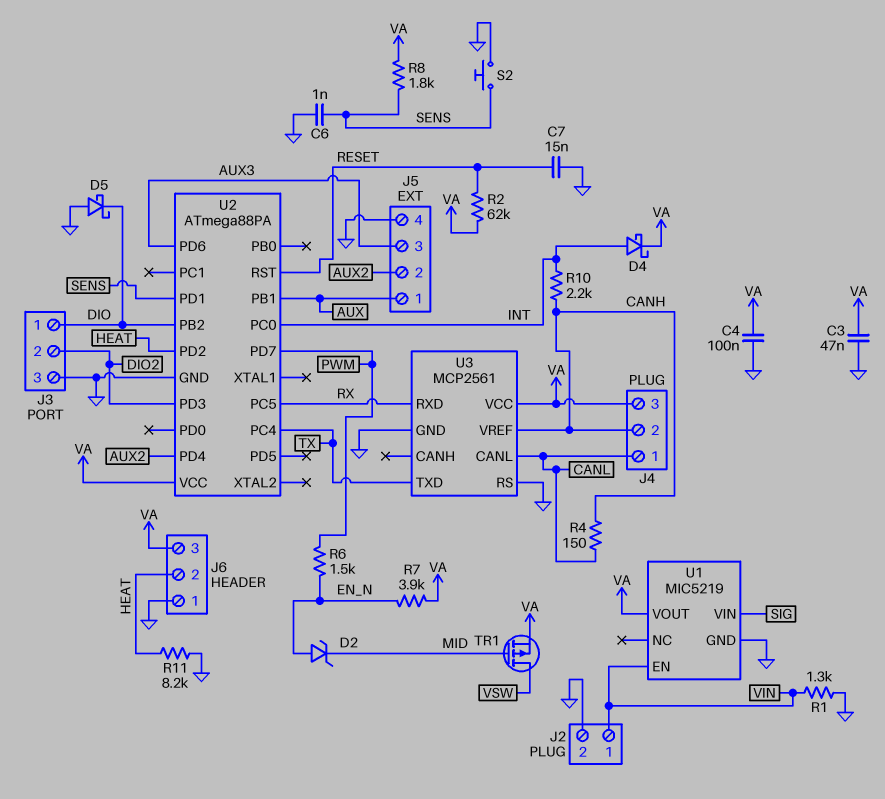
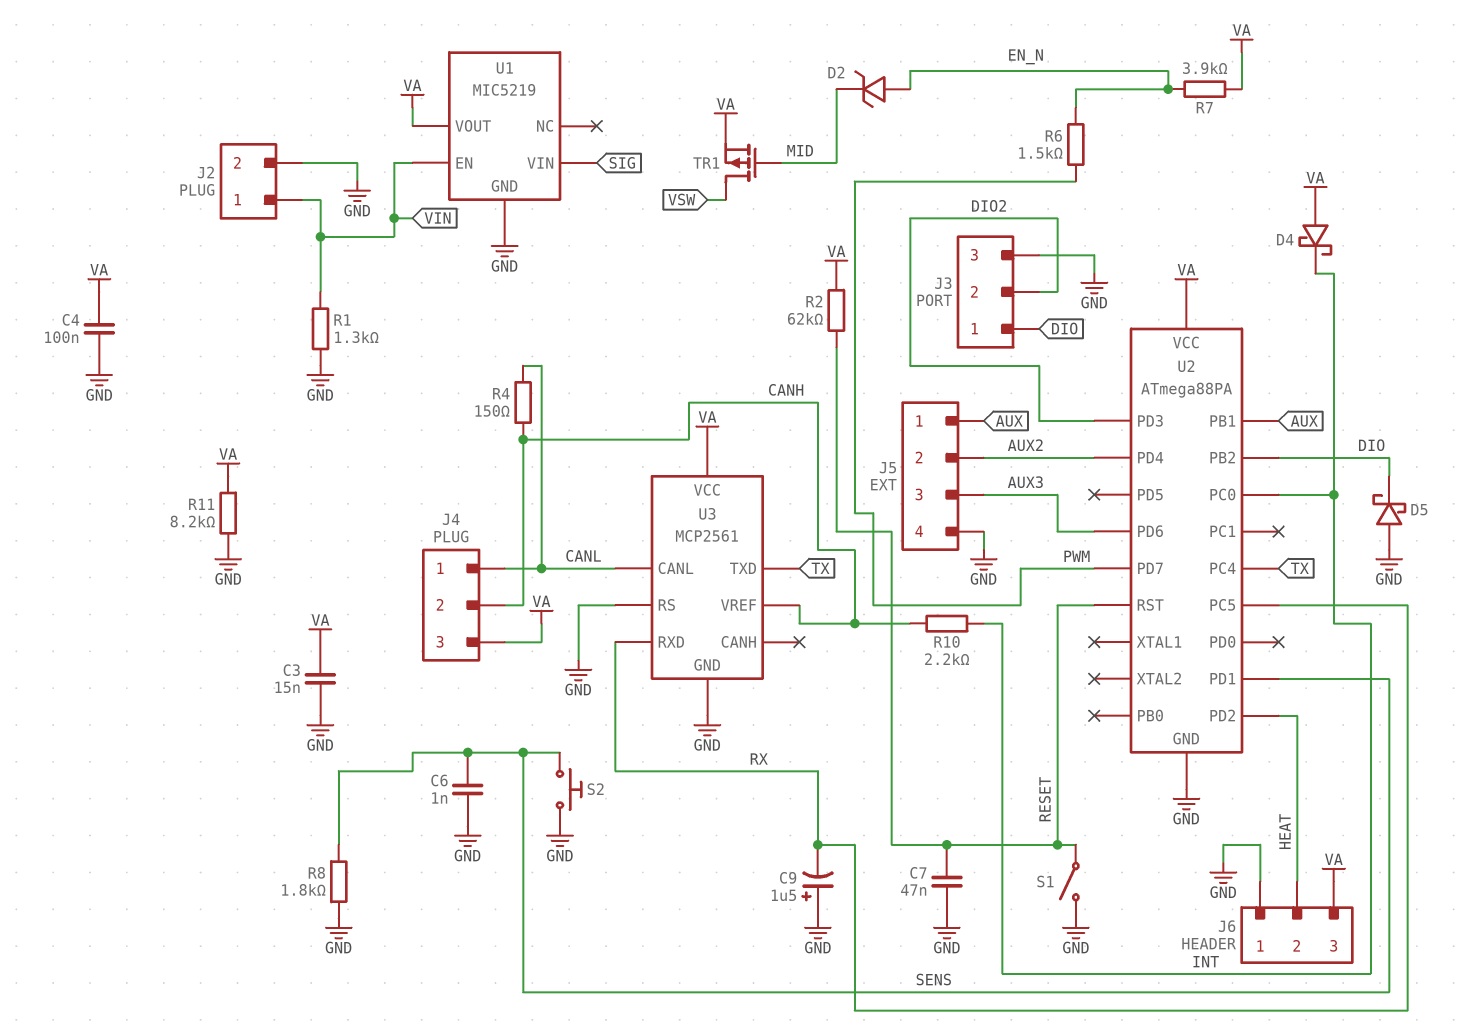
C3: 47nF (GND, VA) -> 15nF (GND, VA)
C7: 15nF (GND, RESET) -> 47nF (GND, RESET)
C9: none -> 1.5uF (plus GND, minus RX)
D4: schottky (A INT, K VA) -> schottky (A VA, K INT)
R8: 1.8k (SENS, VA) -> 1.8k (GND, SENS)
R11: 8.2k (GND, HEAT) -> 8.2k (GND, VA)
S1: none -> switch (GND, RESET)

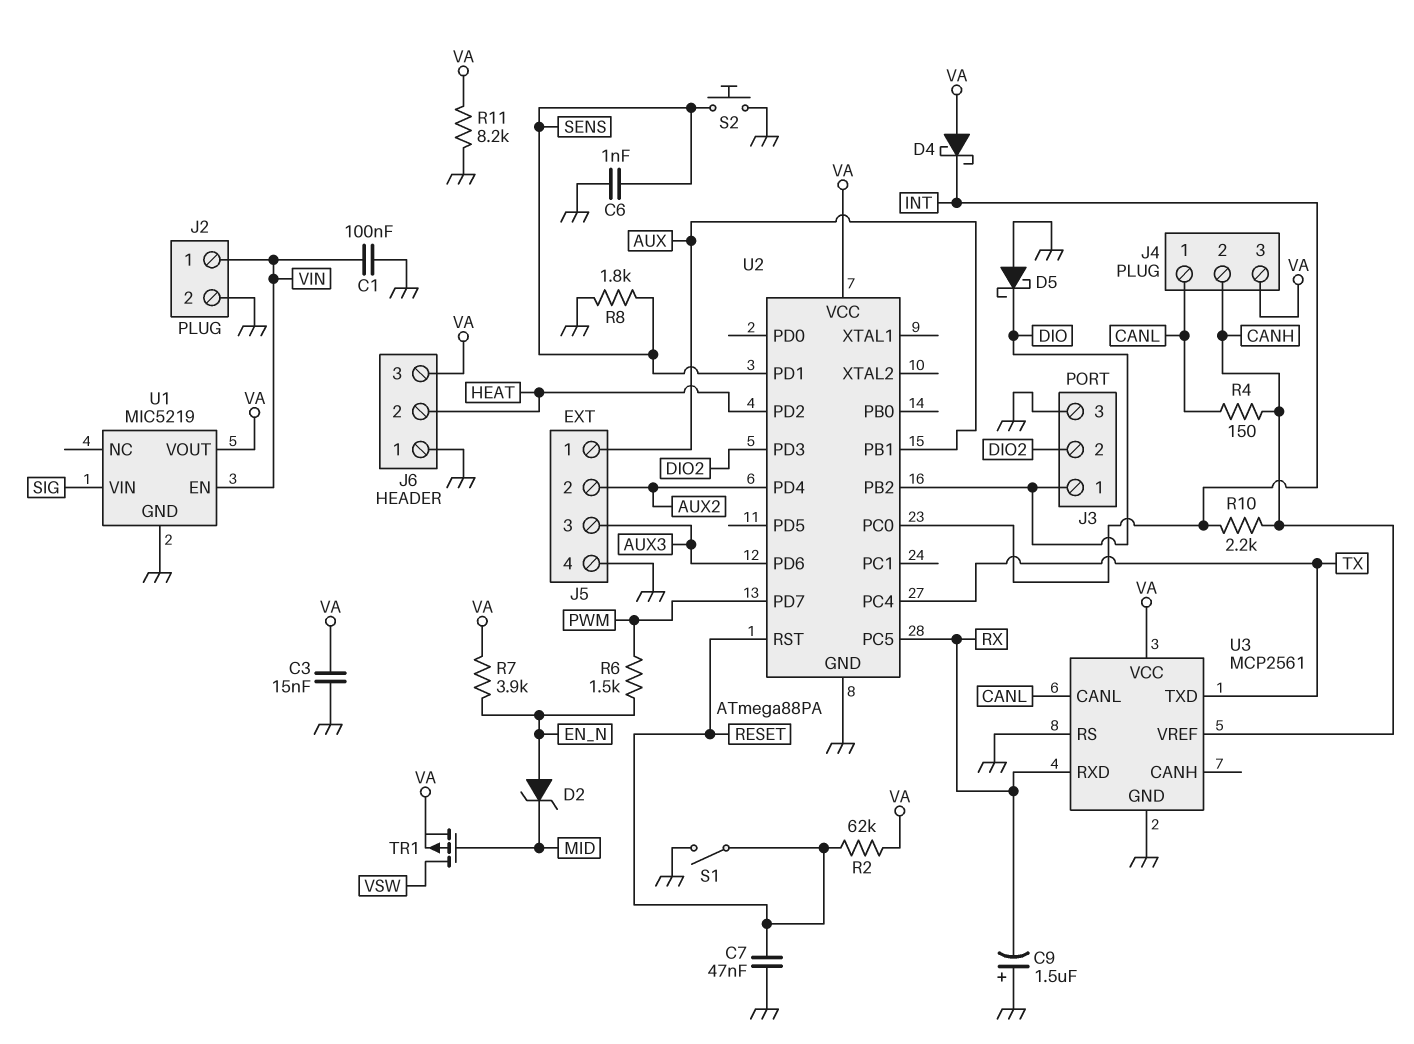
C1: none -> 100nF (GND, VIN)
C4: 100nF (GND, VA) -> none
R1: 1.3k (GND, VIN) -> none

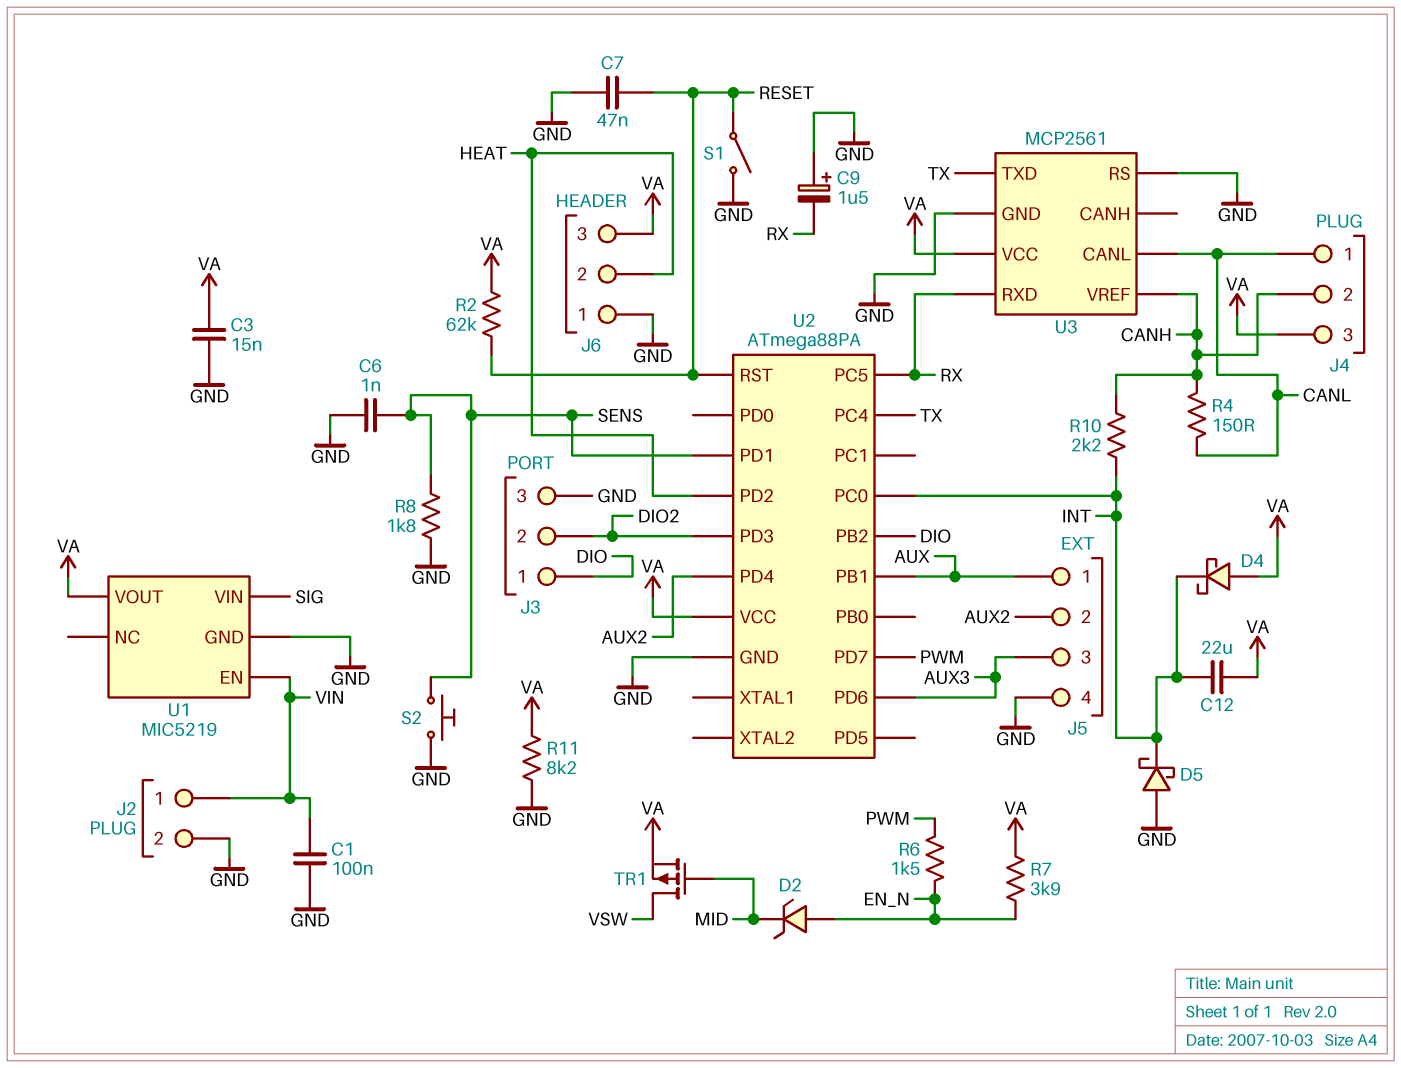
C12: none -> 22uF (INT, VA)
D5: schottky (A GND, K DIO) -> schottky (A GND, K INT)

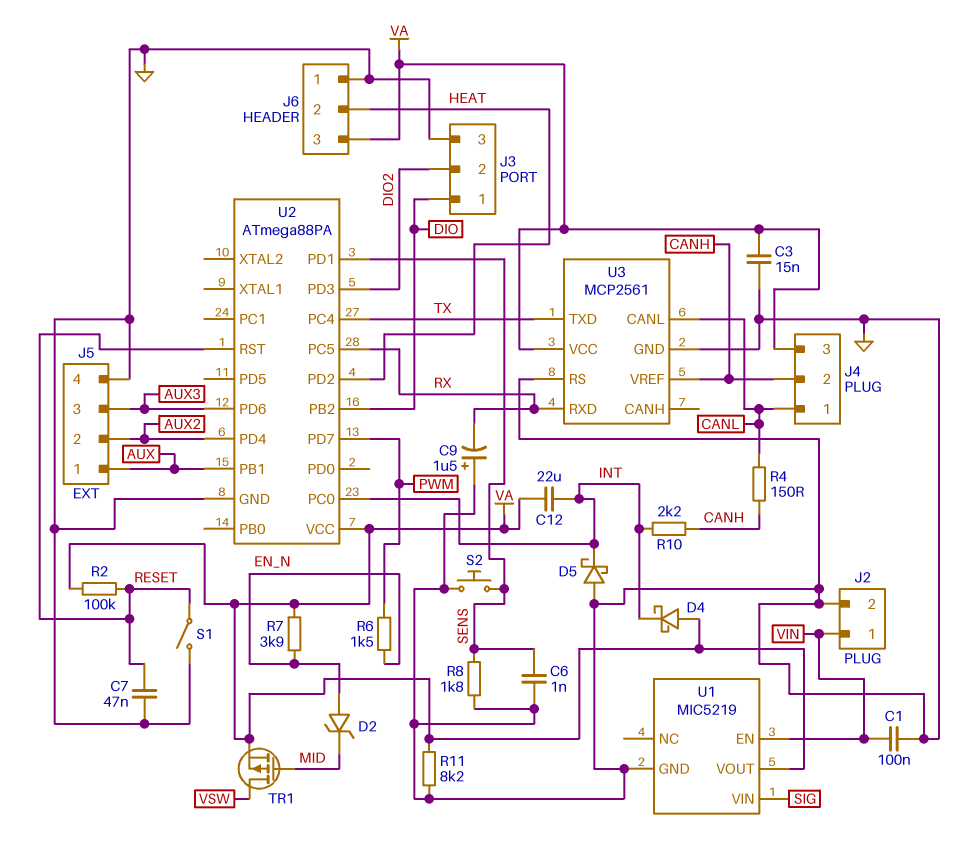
R2: 62k (RESET, VA) -> 100k (RESET, VA)

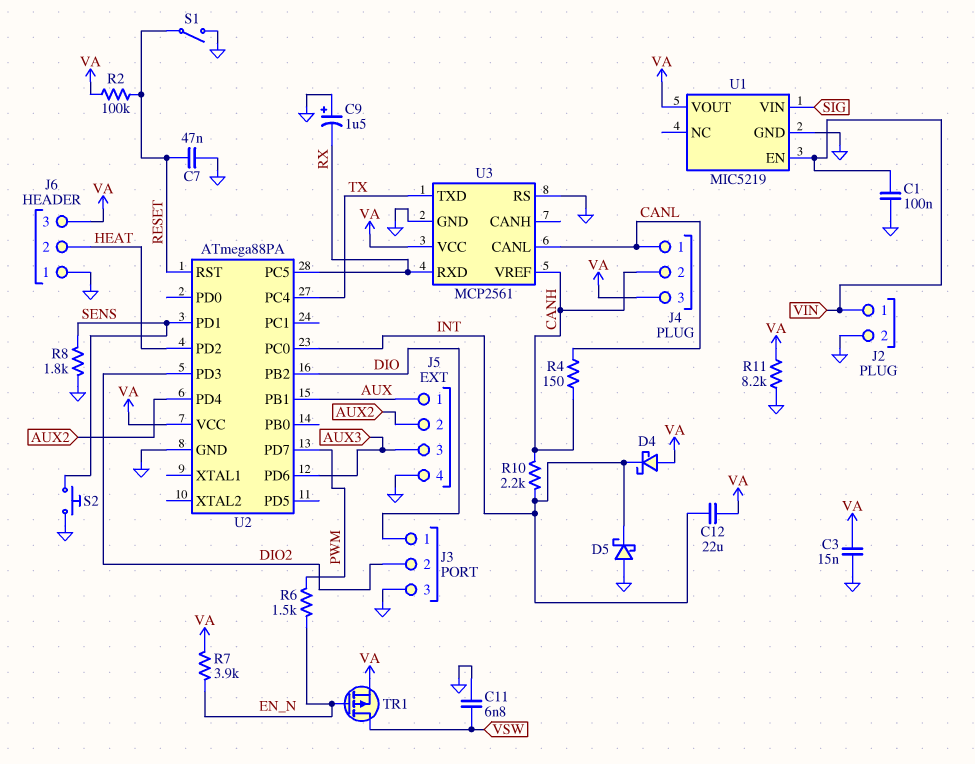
C6: 1nF (GND, SENS) -> none
C11: none -> 6.8nF (GND, VSW)
D2: zener (A EN_N, K MID) -> none
TR1: PMOS (G MID, D VSW, S VA) -> PMOS (G EN_N, D VSW, S VA)

